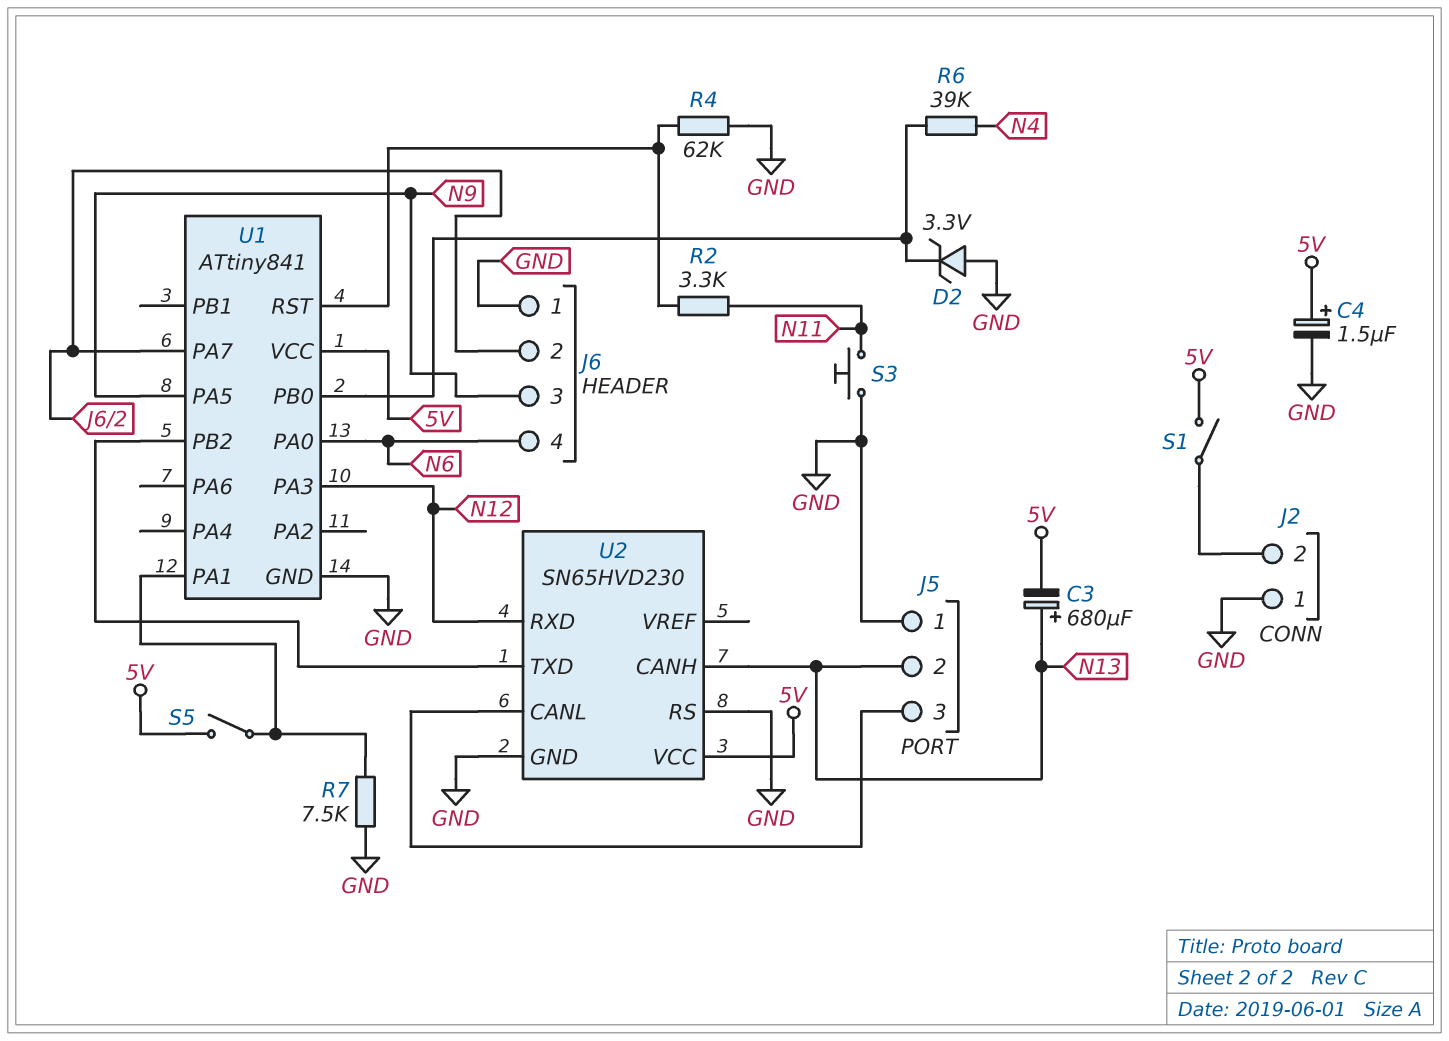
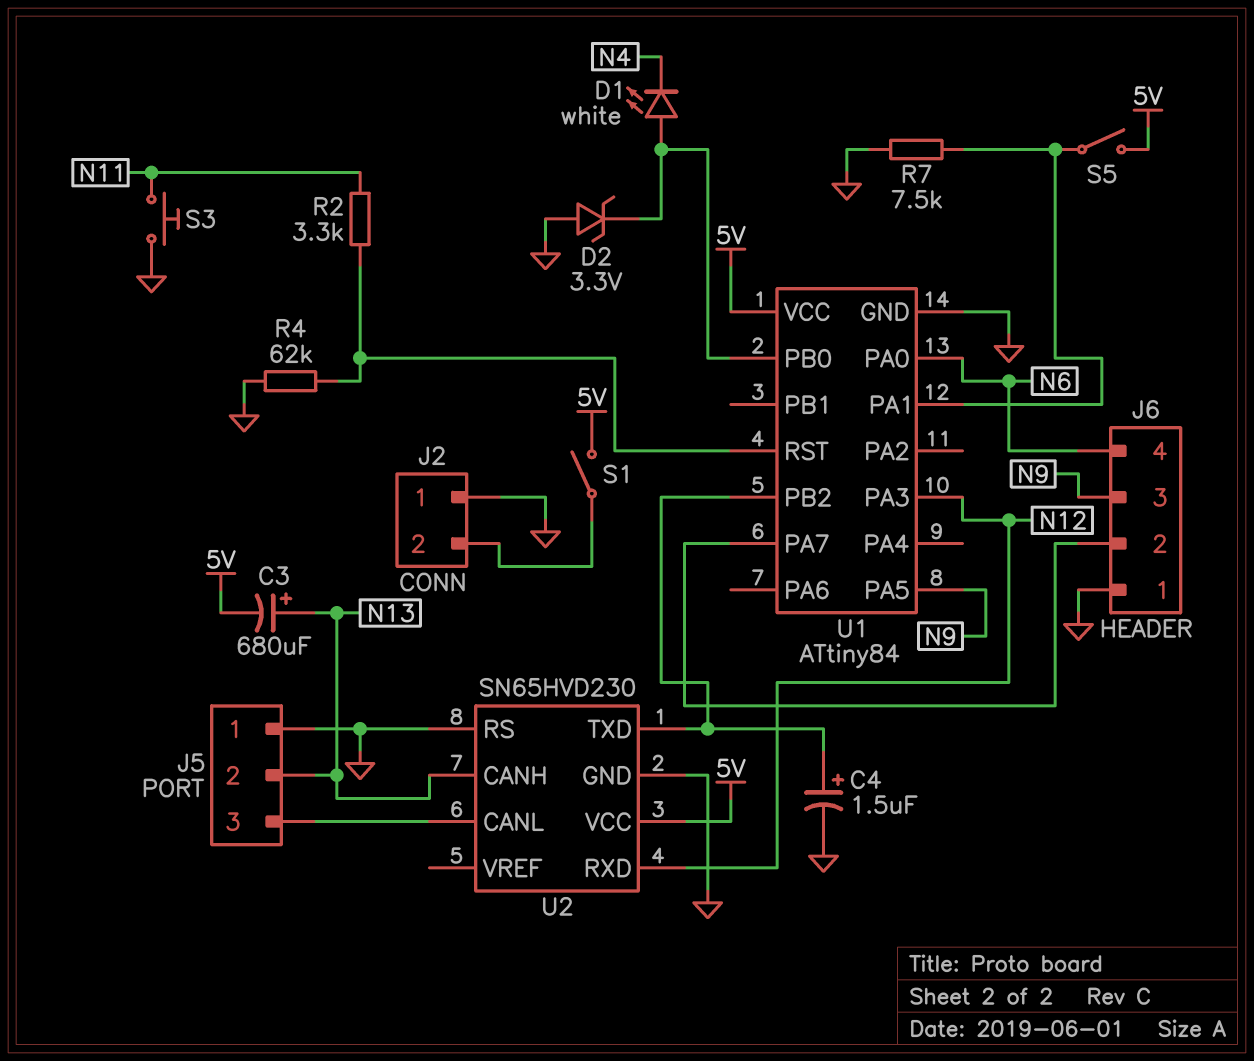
C4: 1.5uF (plus 5V, minus GND) -> 1.5uF (plus U1/PB2, minus GND)
D1: none -> LED white (A U1/PB0, K N4)
R6: 39k (N4, U1/PB0) -> none
U1: ATtiny841 -> ATtiny84

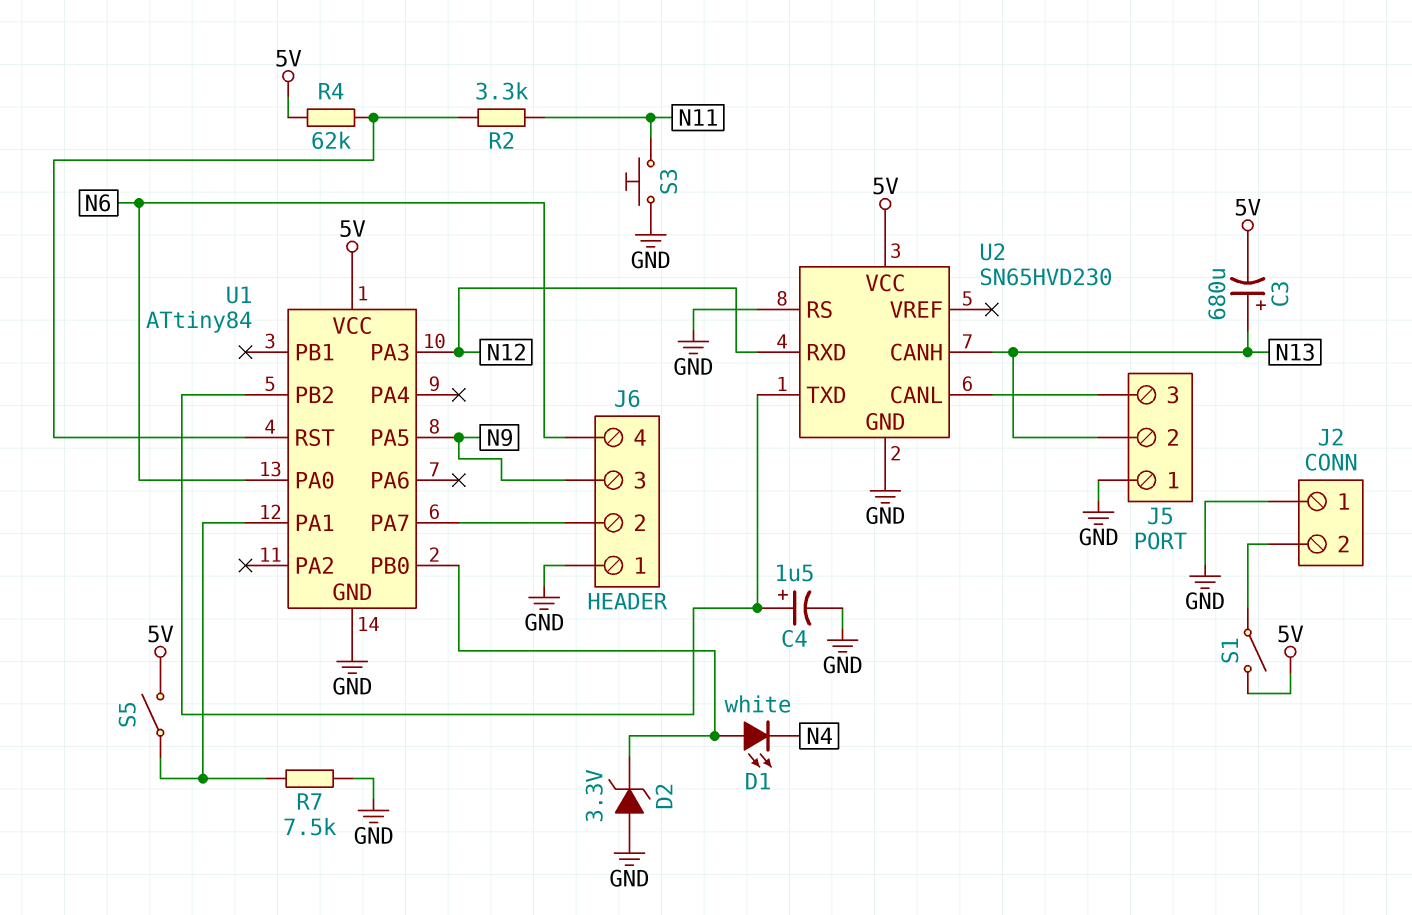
R4: 62k (GND, U1/RST) -> 62k (5V, U1/RST)

